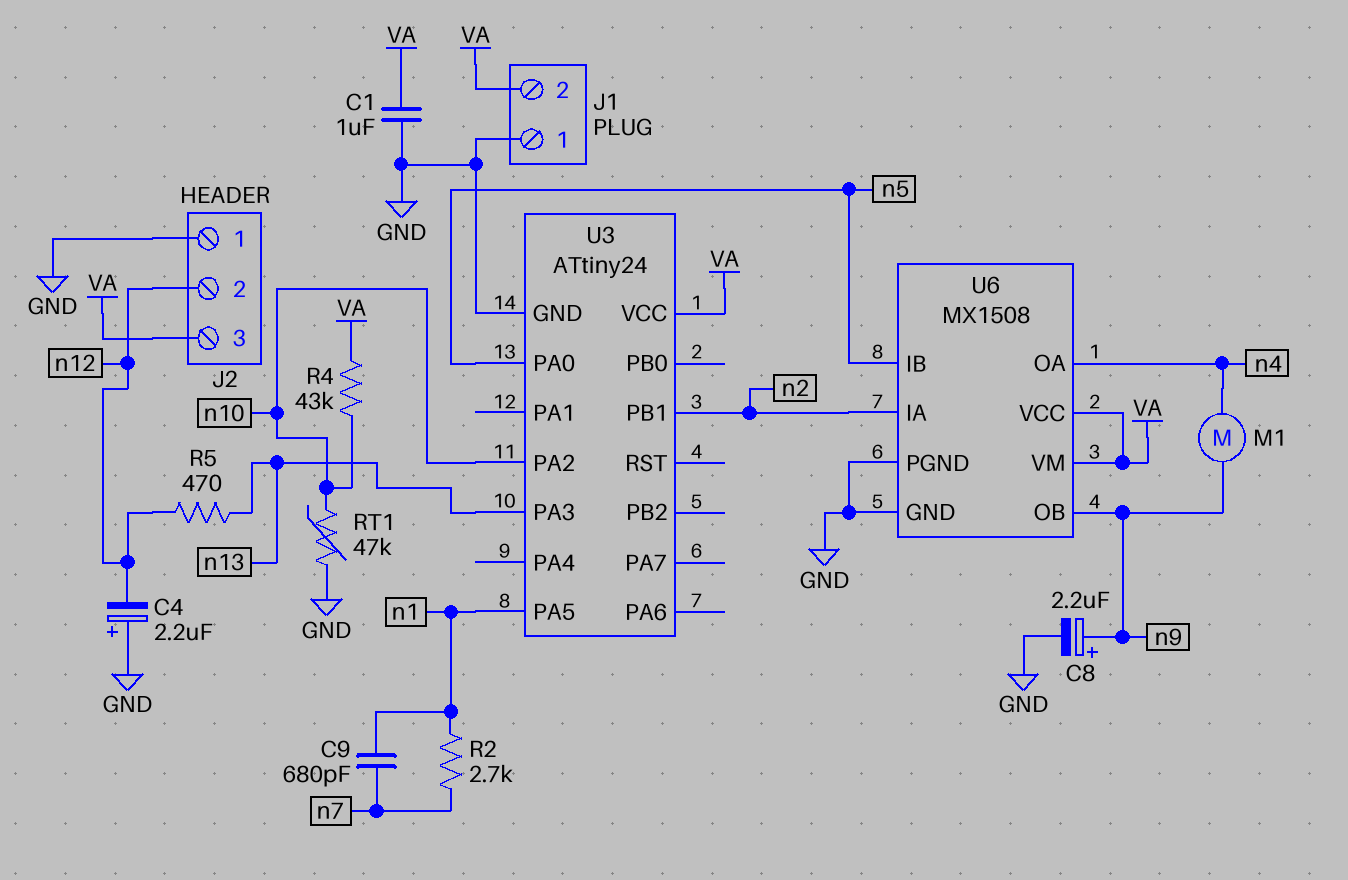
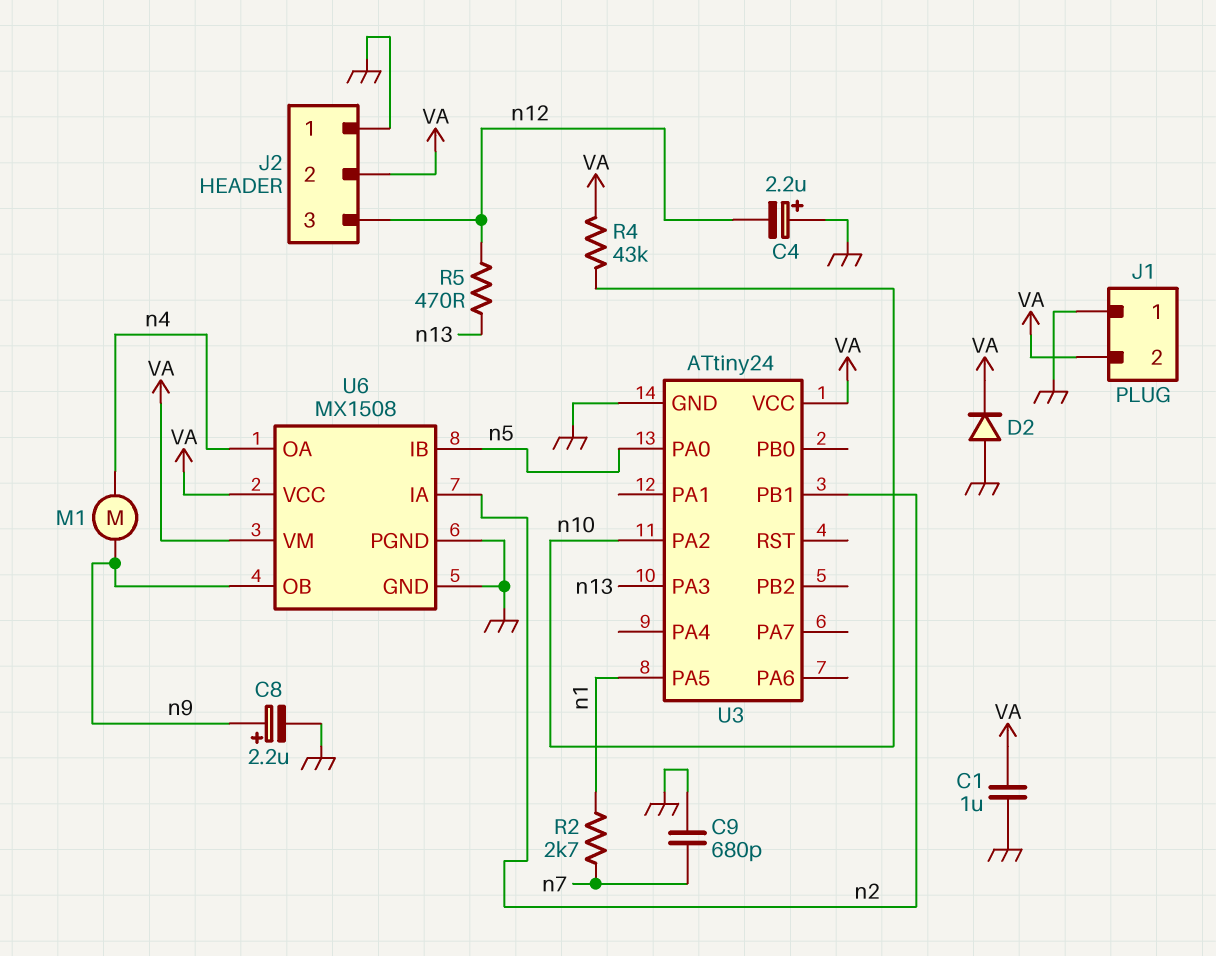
C9: 680pF (n1, n7) -> 680pF (GND, n7)
D2: none -> diode (A GND, K VA)
J2 pin 2: n12 -> VA
J2 pin 3: VA -> n12
RT1: 47k (GND, n10) -> none

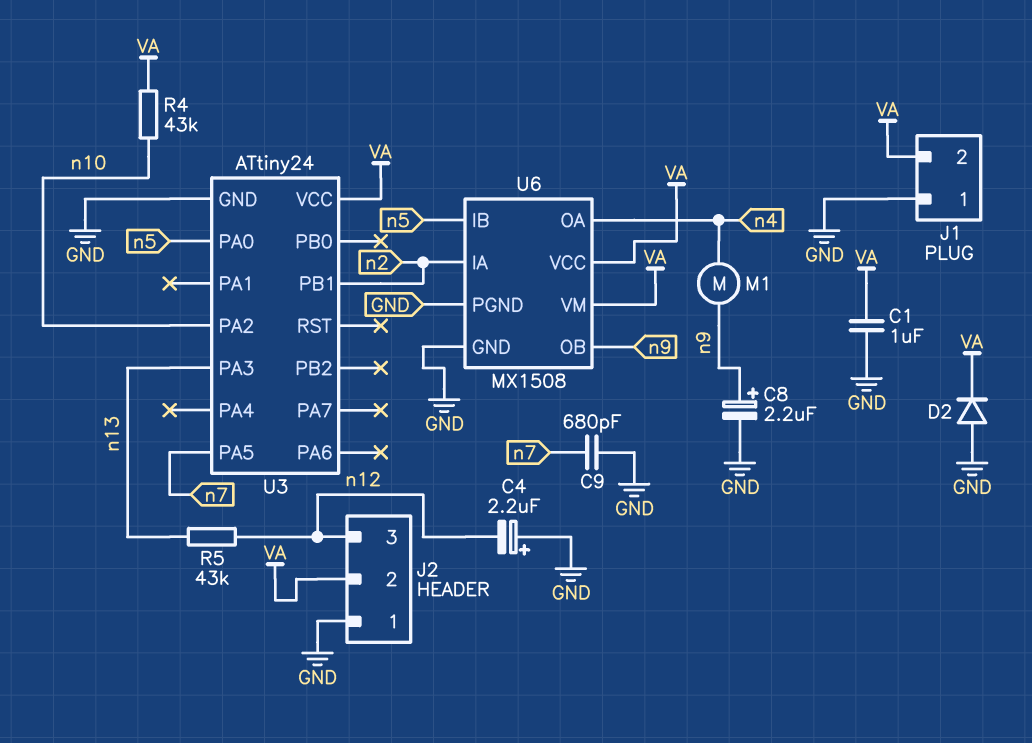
R2: 2.7k (n1, n7) -> none
R5: 470 (n12, n13) -> 43k (n12, n13)
U3 pin PA5: n1 -> n7

